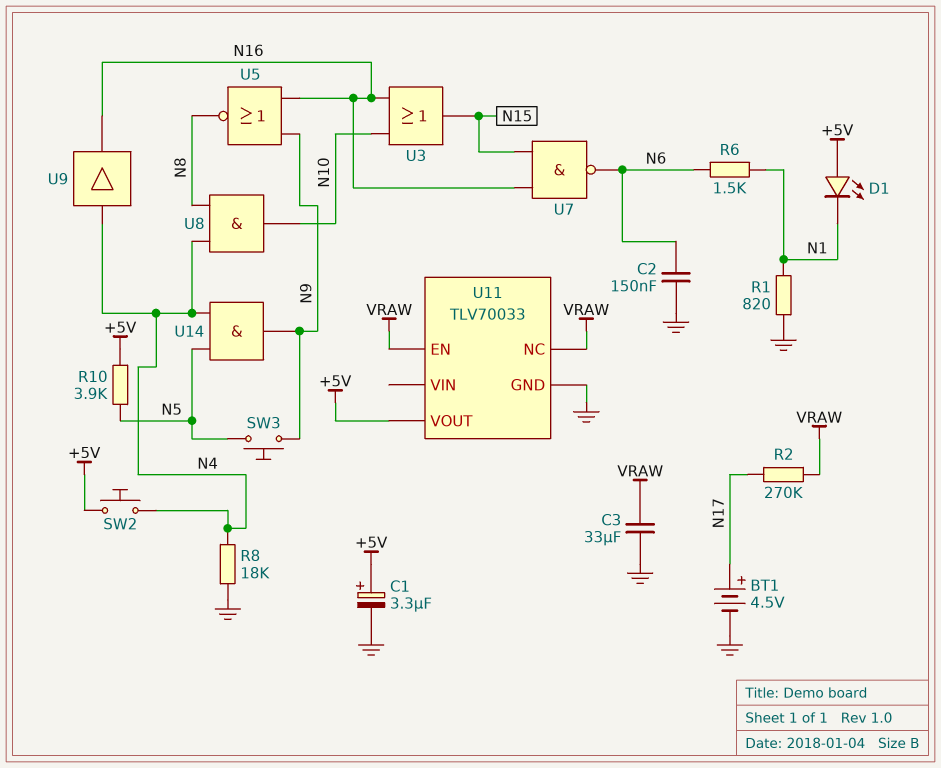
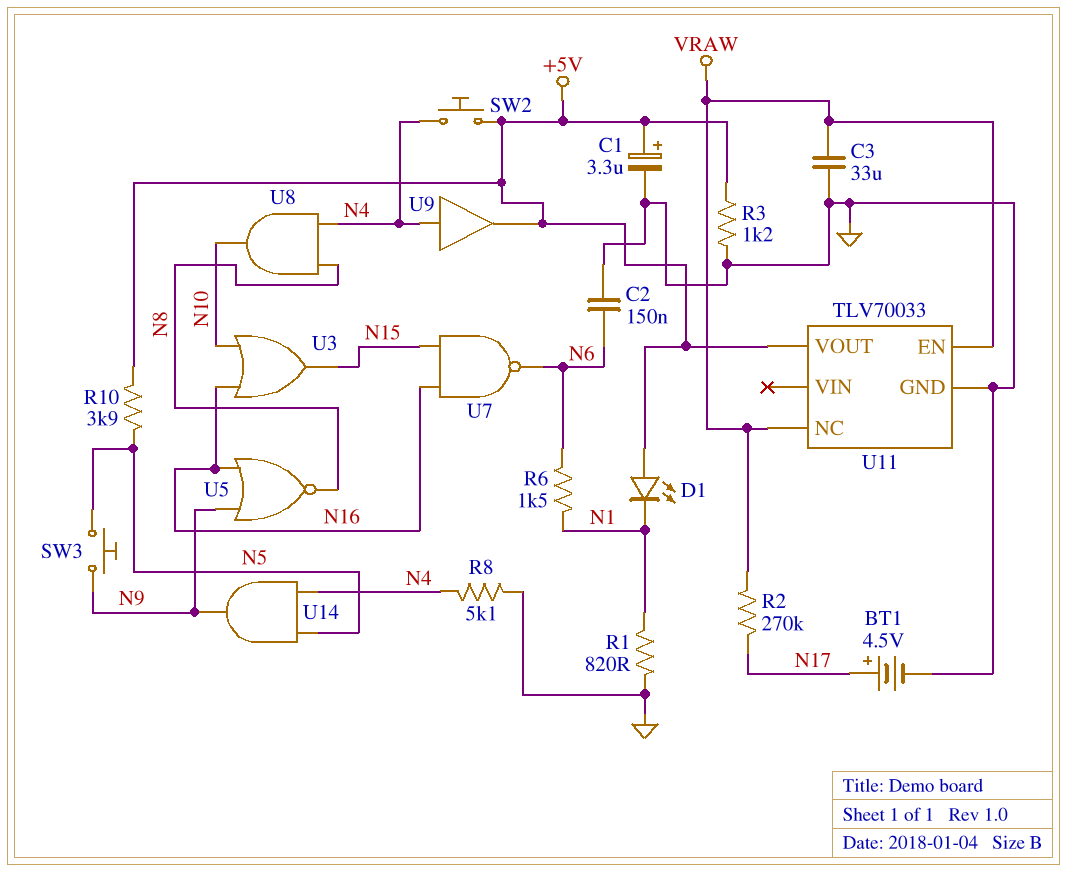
R3: none -> 1.2k (+5V, GND)
R8: 18k (GND, N4) -> 5.1k (GND, N4)
U9: buffer (in N4, out N16) -> buffer (in N4, out +5V)

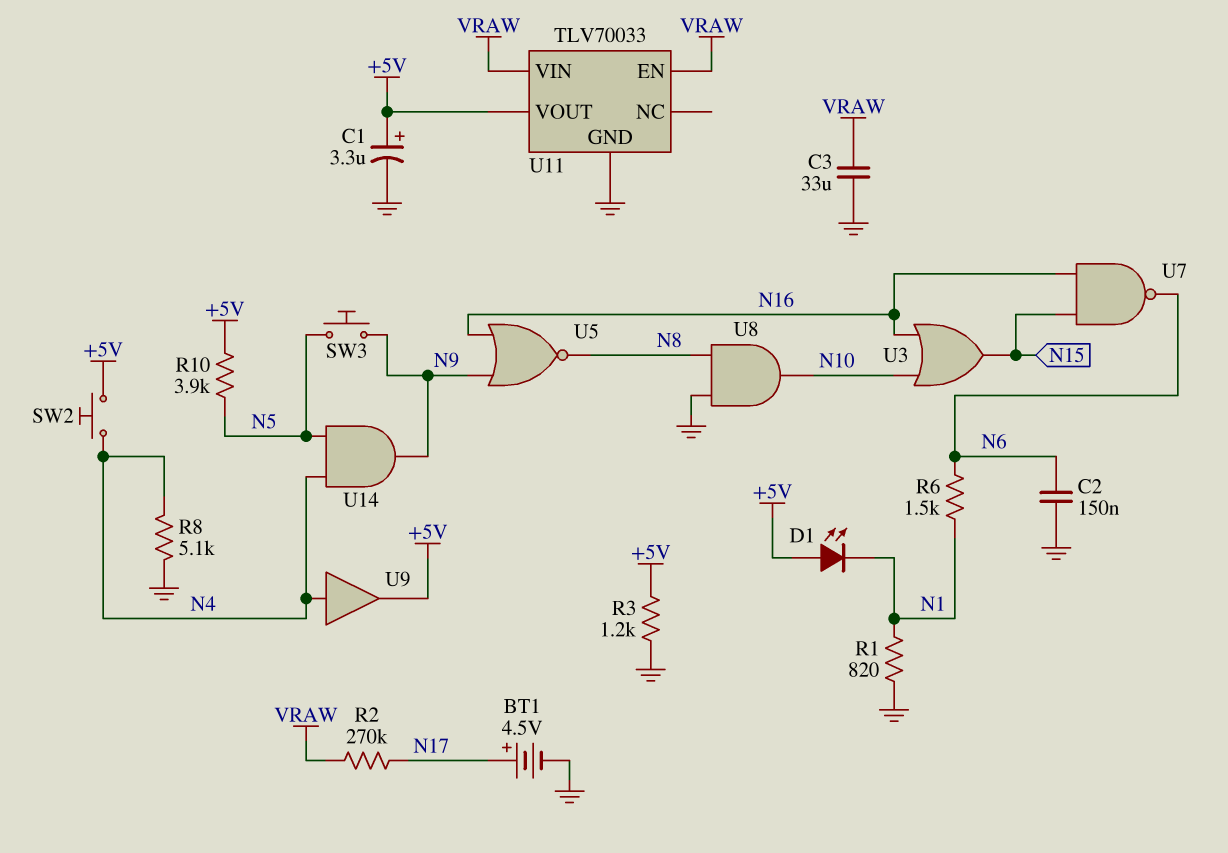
U8: AND (in N4, in N8, out N10) -> AND (in GND, in N8, out N10)
U11 pin NC: VRAW -> none
U11 pin VIN: none -> VRAW

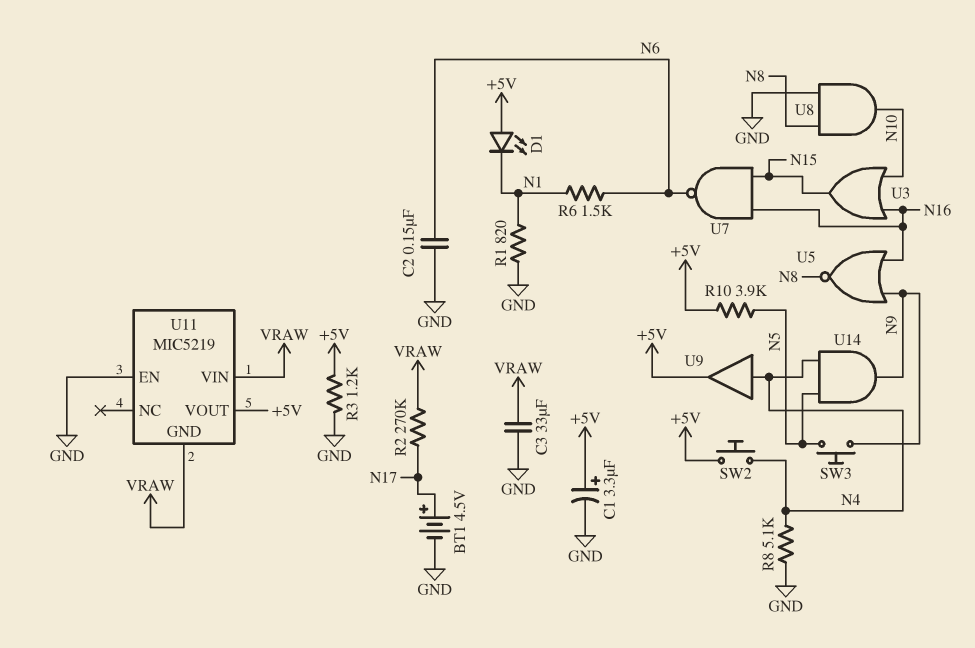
U11: TLV70033 -> MIC5219
U11 pin EN: VRAW -> GND
U11 pin GND: GND -> VRAW

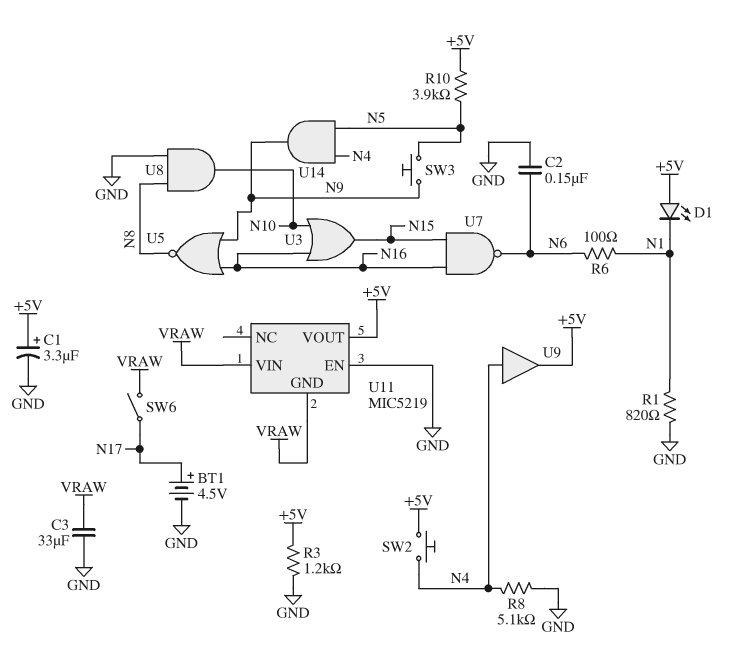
R2: 270k (N17, VRAW) -> none
R6: 1.5k (N1, N6) -> 100 (N1, N6)
SW6: none -> switch (N17, VRAW)

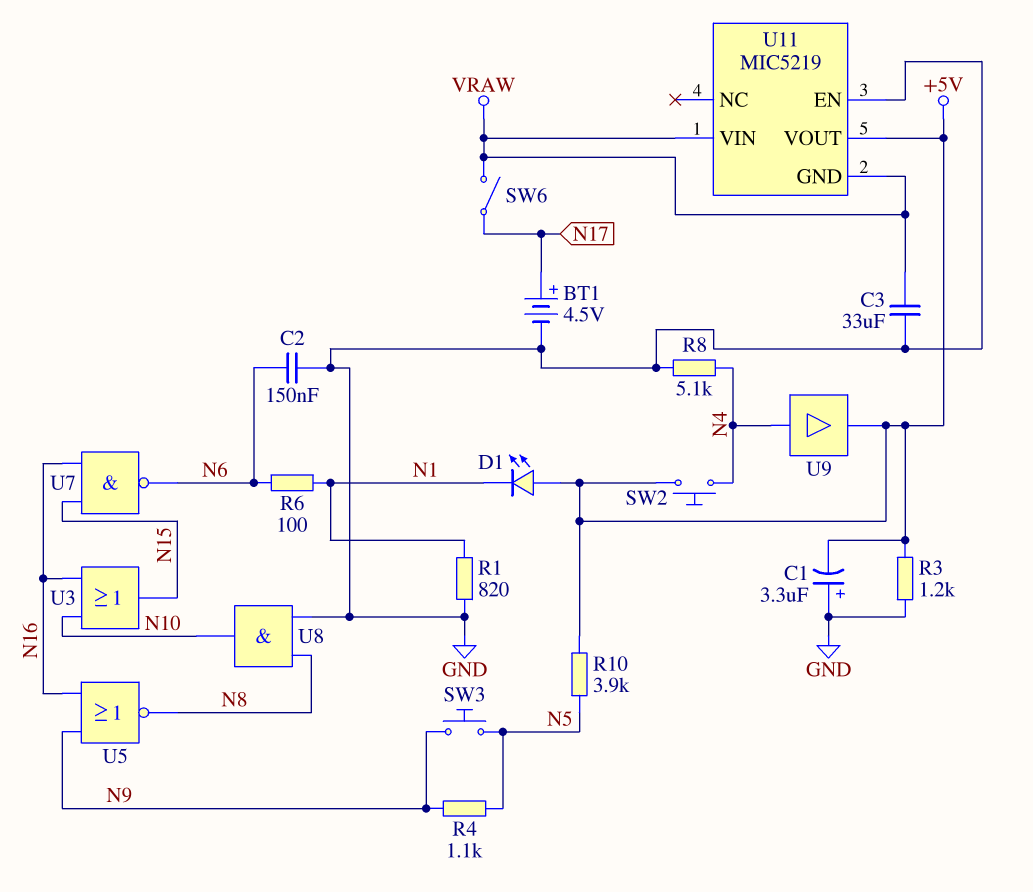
C1: 3.3uF (plus +5V, minus GND) -> 3.3uF (plus GND, minus +5V)
R4: none -> 1.1k (N5, N9)
U14: AND (in N4, in N5, out N9) -> none

